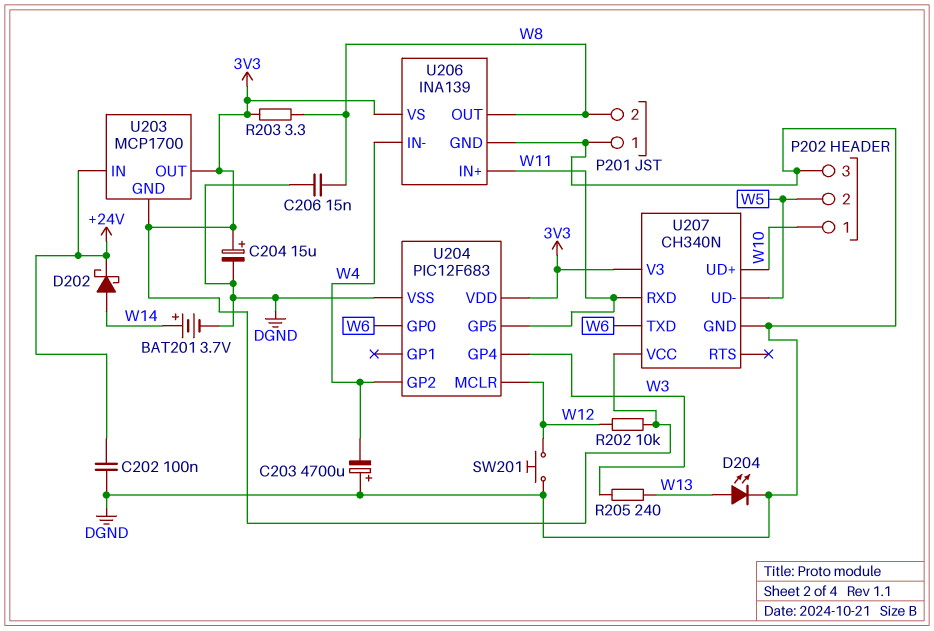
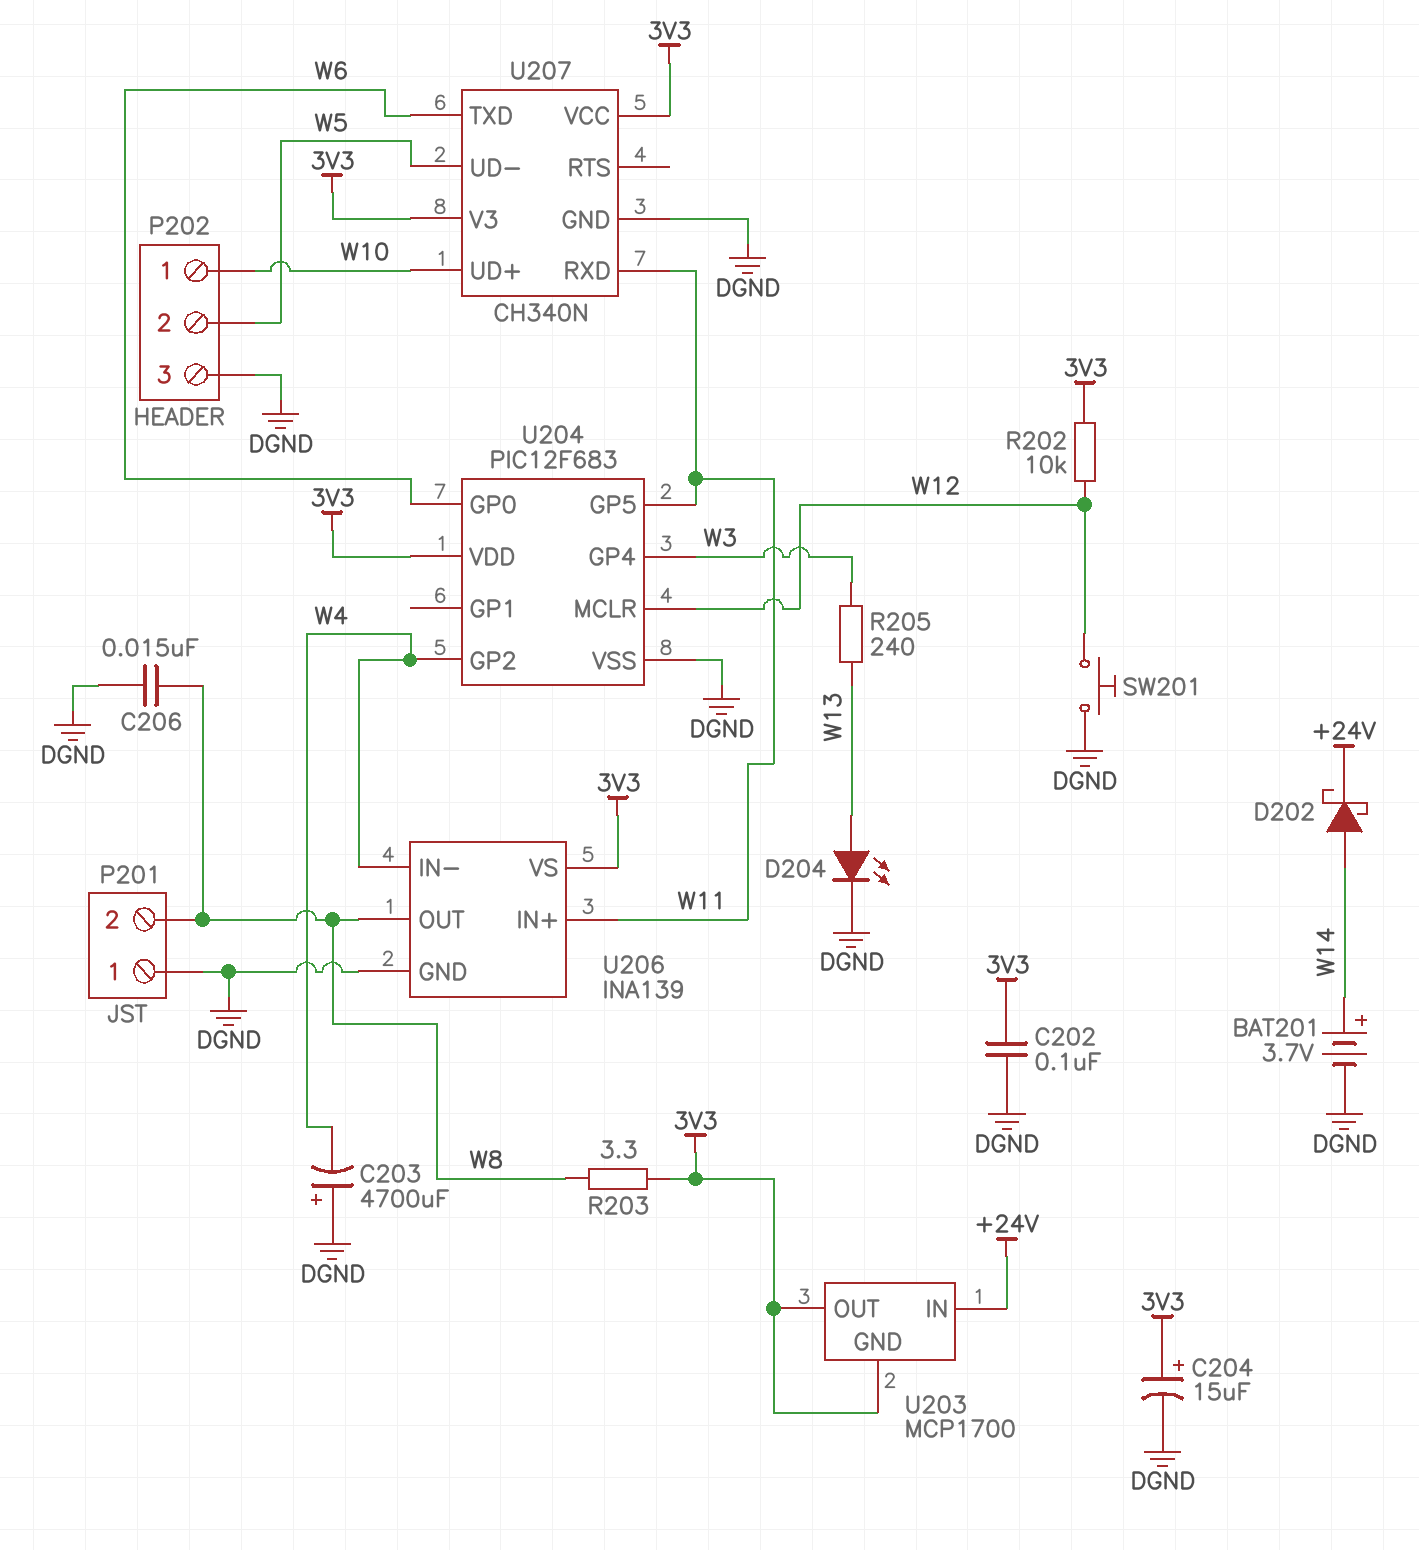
C202: 100nF (+24V, DGND) -> 100nF (3V3, DGND)

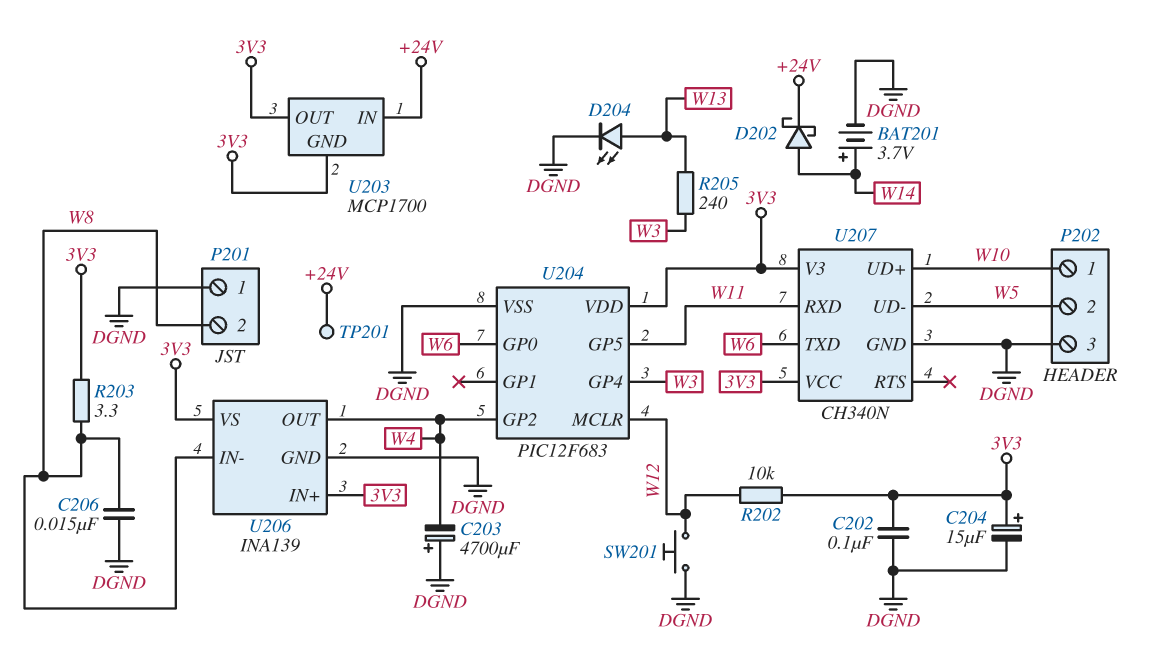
TP201: none -> test point (+24V)
U206 pin IN+: W11 -> 3V3
U206 pin IN-: W4 -> W8
U206 pin OUT: W8 -> W4

